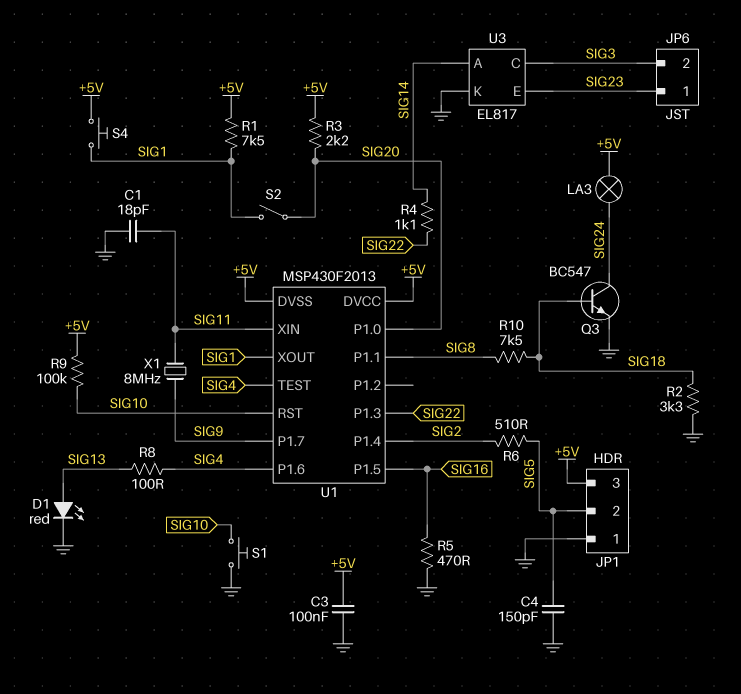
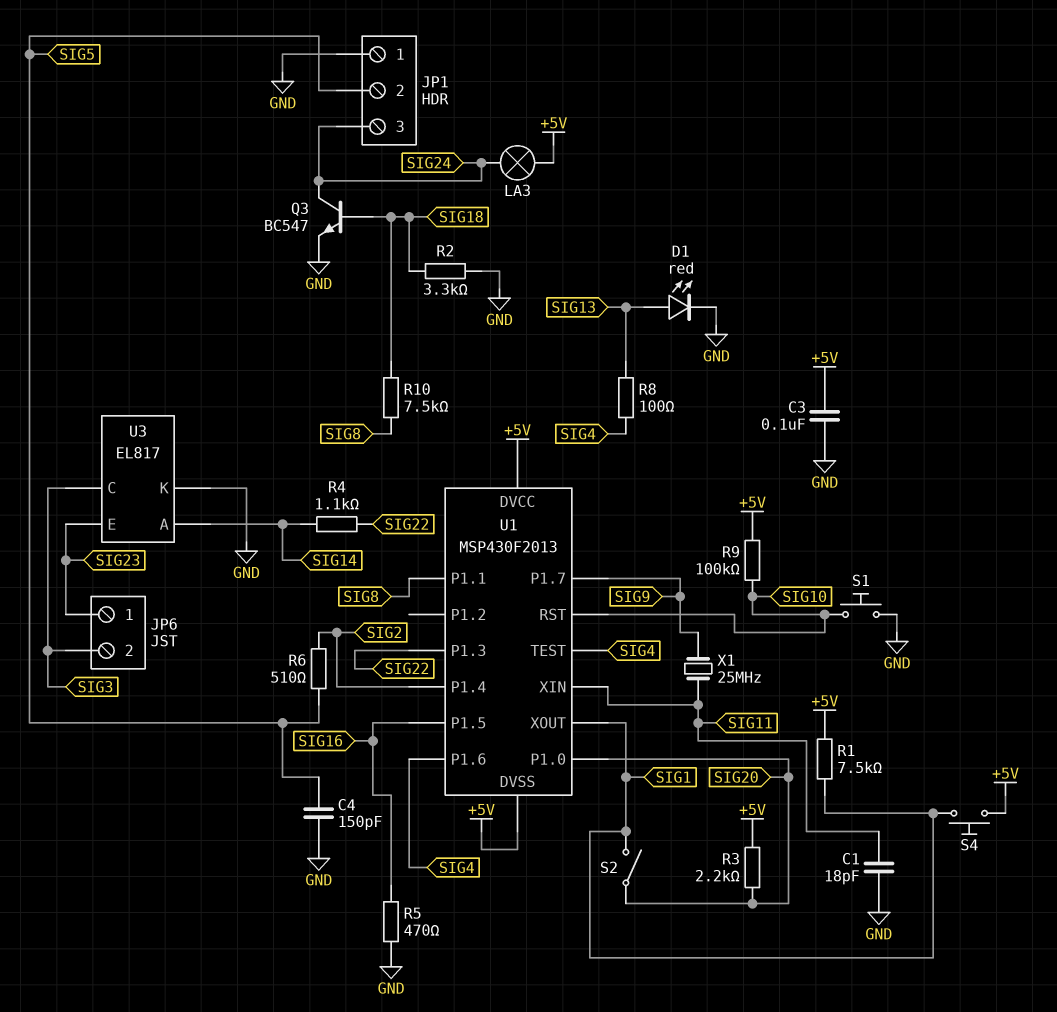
JP1 pin 3: +5V -> SIG24
X1: 8MHz (SIG9, SIG11) -> 25MHz (SIG9, SIG11)

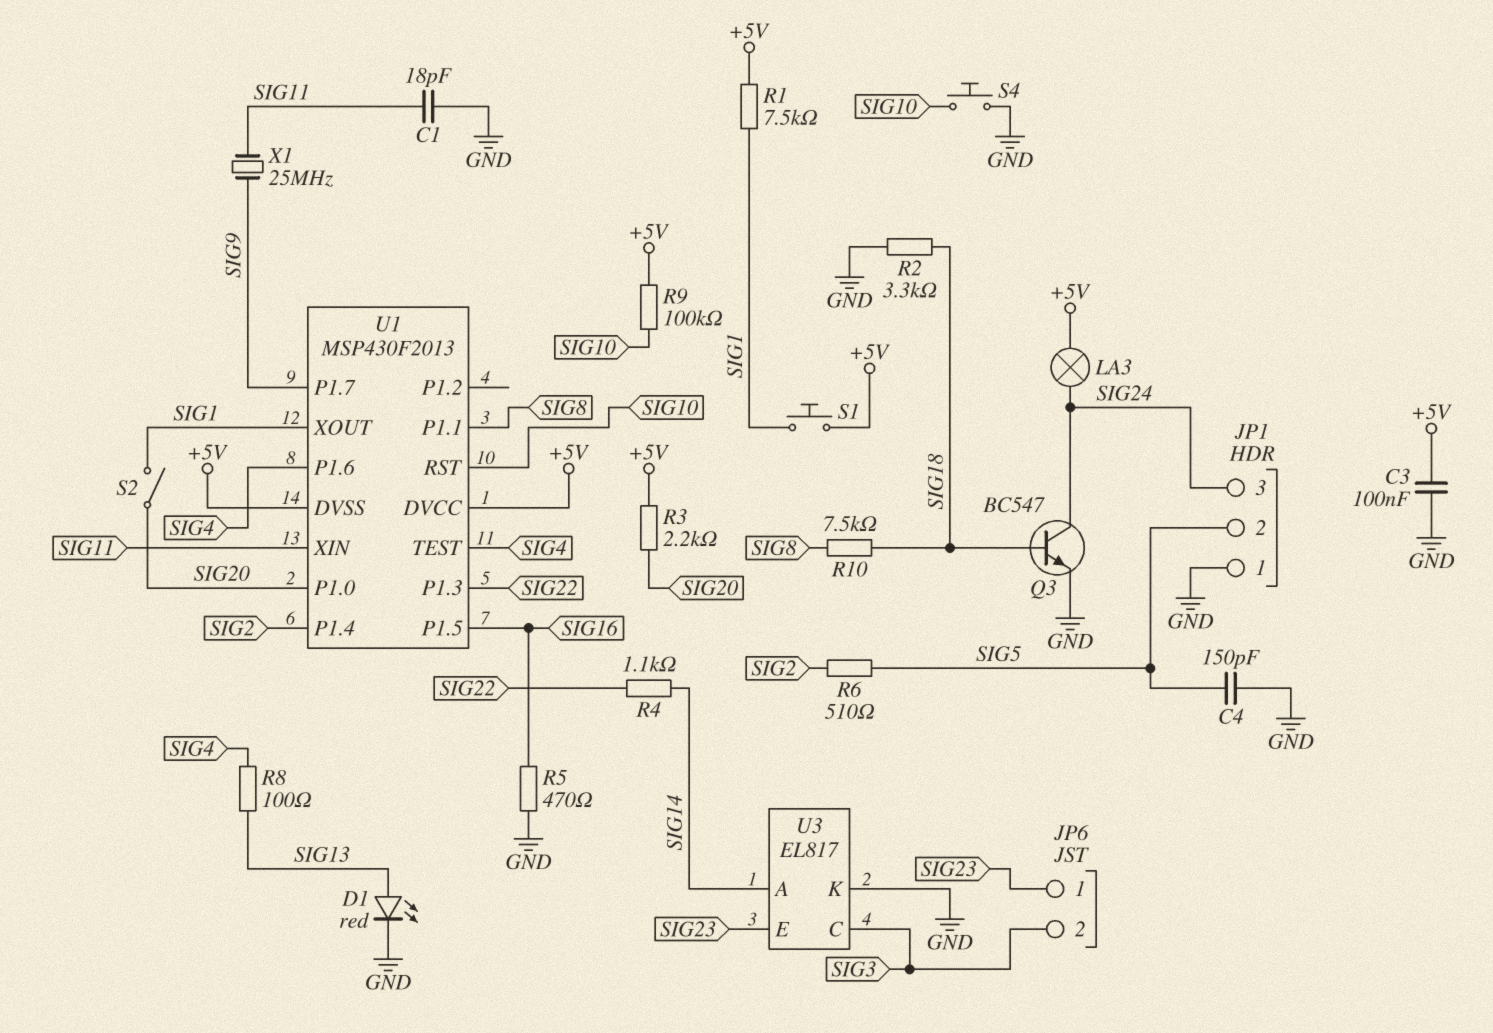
S1: button (GND, SIG10) -> button (+5V, SIG1)
S4: button (+5V, SIG1) -> button (GND, SIG10)

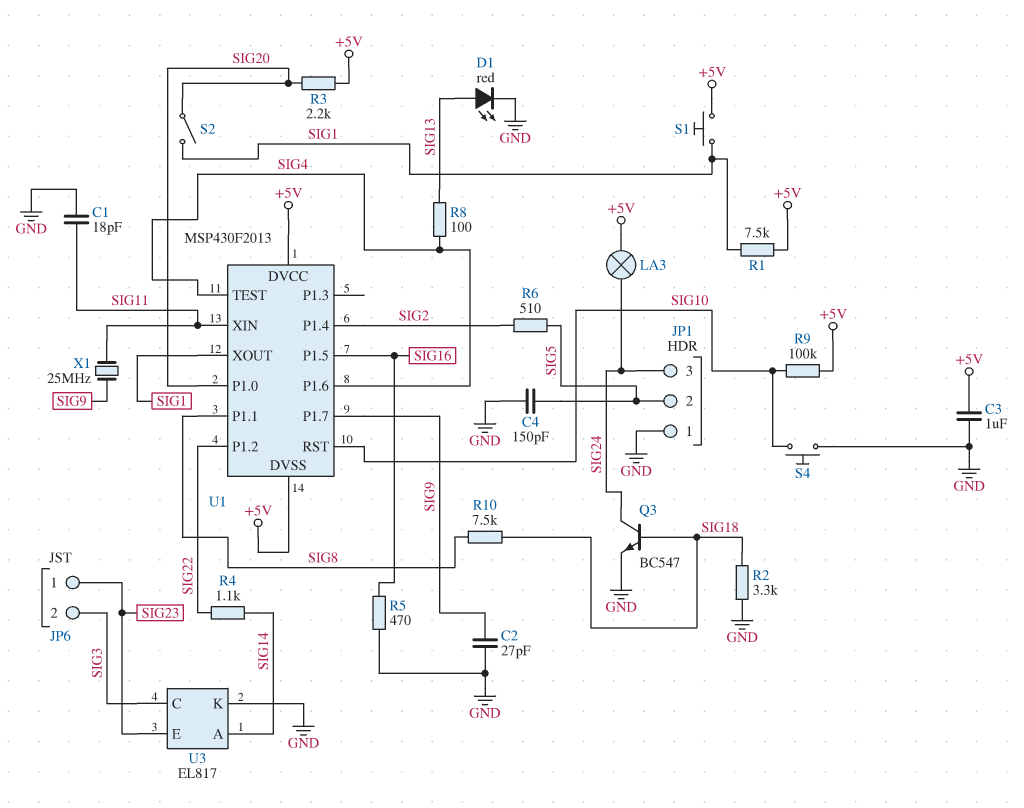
C2: none -> 27pF (GND, SIG9)
C3: 100nF (+5V, GND) -> 1uF (+5V, GND)
U1 pin P1.2: none -> SIG22
U1 pin P1.3: SIG22 -> none

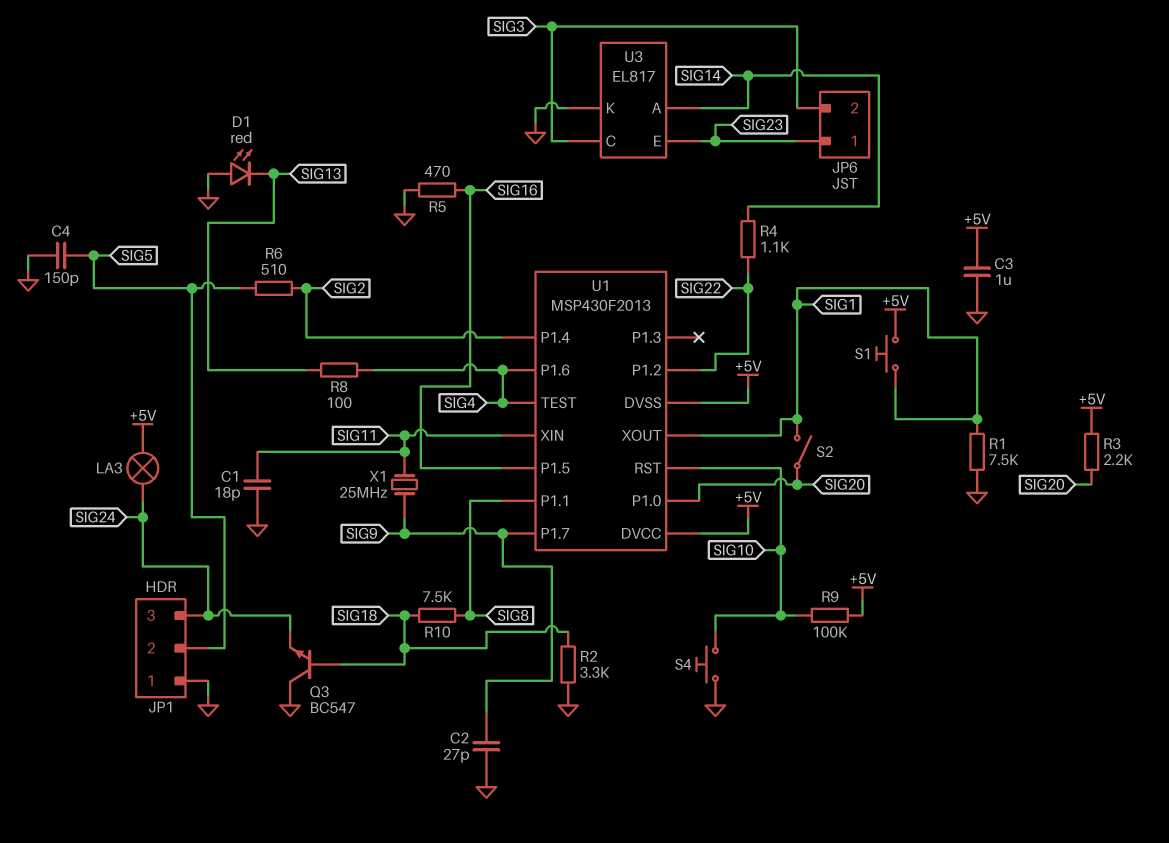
D1: LED red (A SIG13, K GND) -> LED red (A GND, K SIG13)
Q3: NPN BC547 (B SIG18, C SIG24, E GND) -> NPN BC547 (B SIG18, C GND, E SIG24)
R1: 7.5k (+5V, SIG1) -> 7.5k (GND, SIG1)

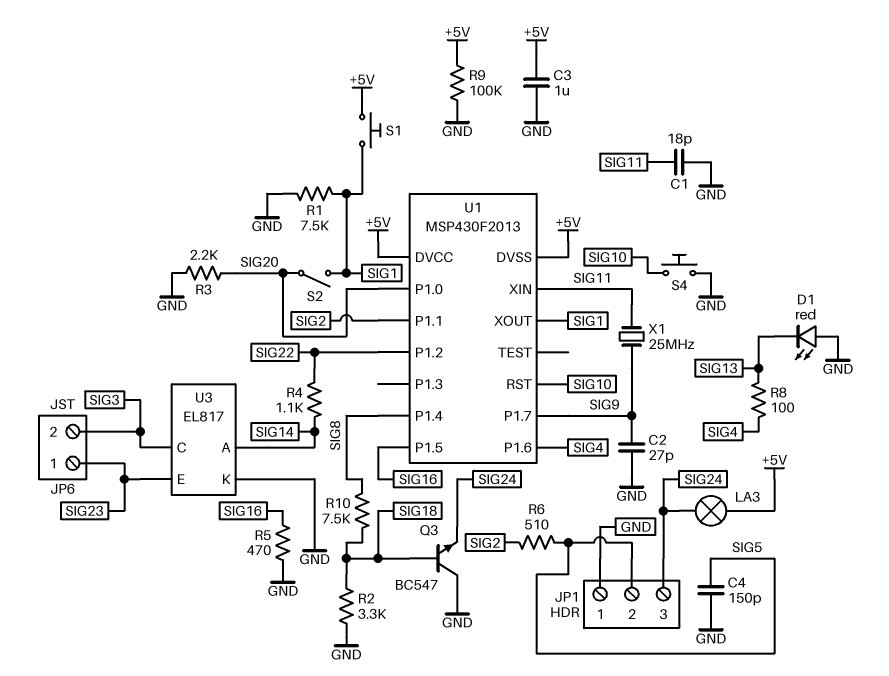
R3: 2.2k (+5V, SIG20) -> 2.2k (GND, SIG20)
R9: 100k (+5V, SIG10) -> 100k (+5V, GND)
U1 pin P1.1: SIG8 -> SIG2
U1 pin P1.4: SIG2 -> SIG8
U1 pin TEST: SIG4 -> none

